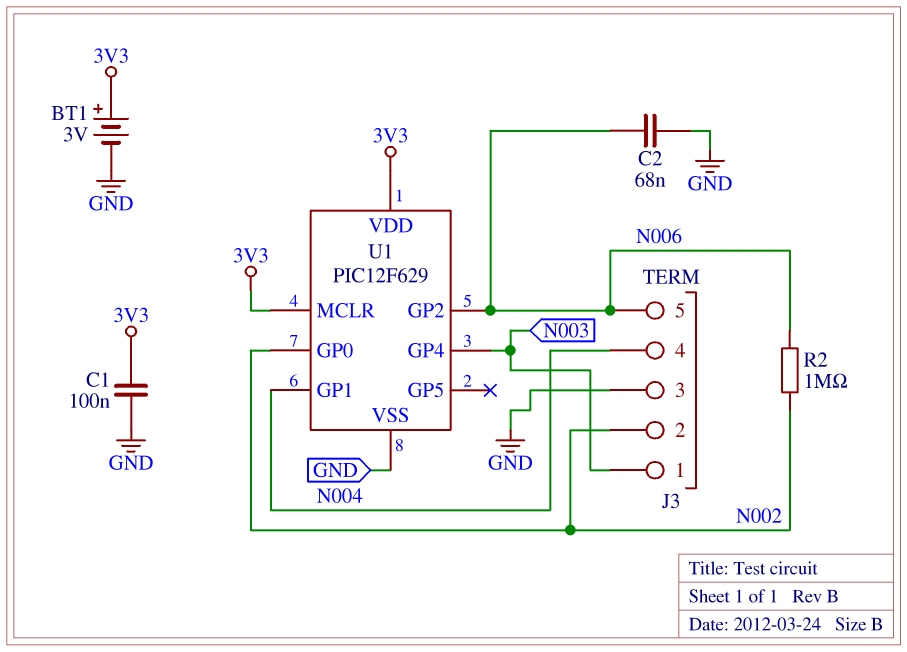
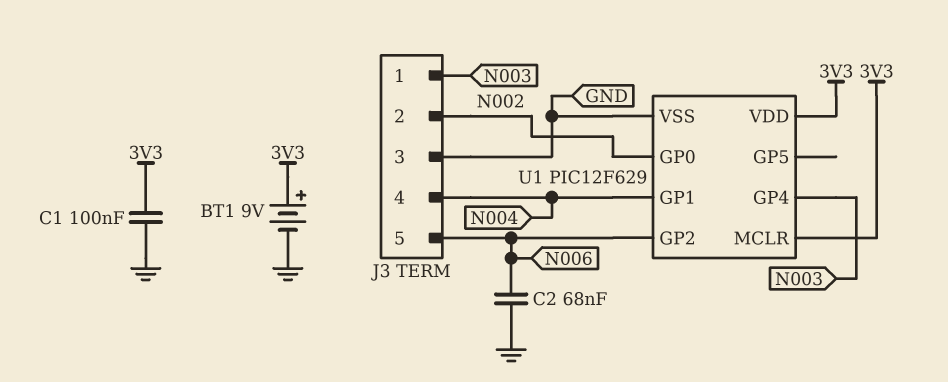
BT1: 3V (plus 3V3, minus GND) -> 9V (plus 3V3, minus GND)
R2: 1M (N002, N006) -> none

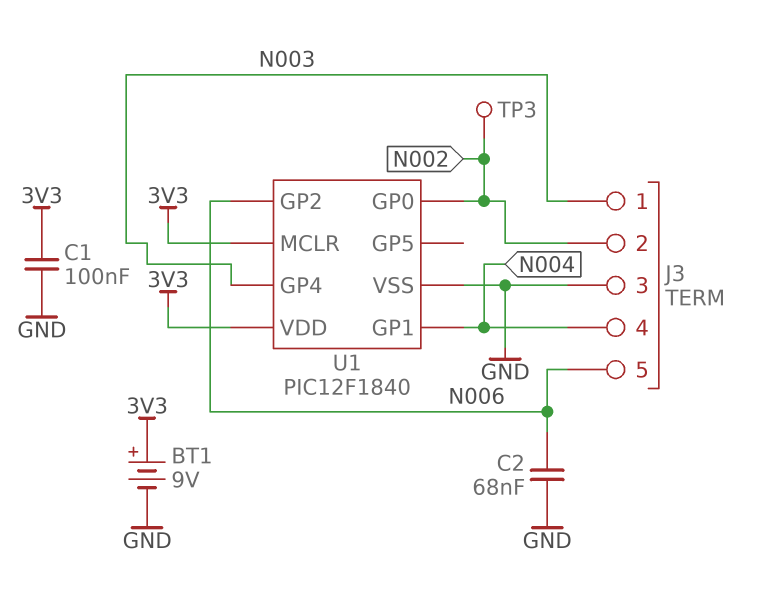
TP3: none -> test point (N002)
U1: PIC12F629 -> PIC12F1840

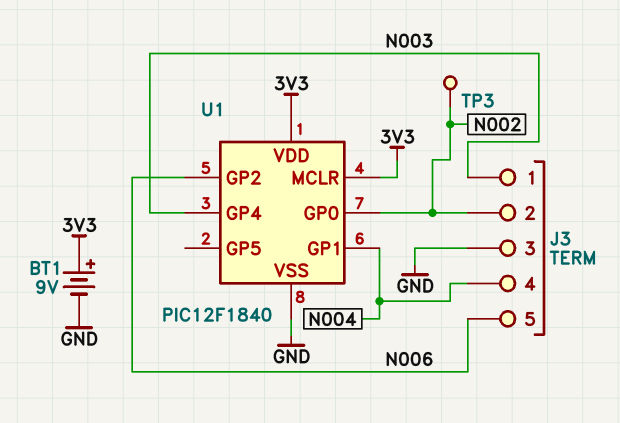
C1: 100nF (3V3, GND) -> none
C2: 68nF (GND, N006) -> none

